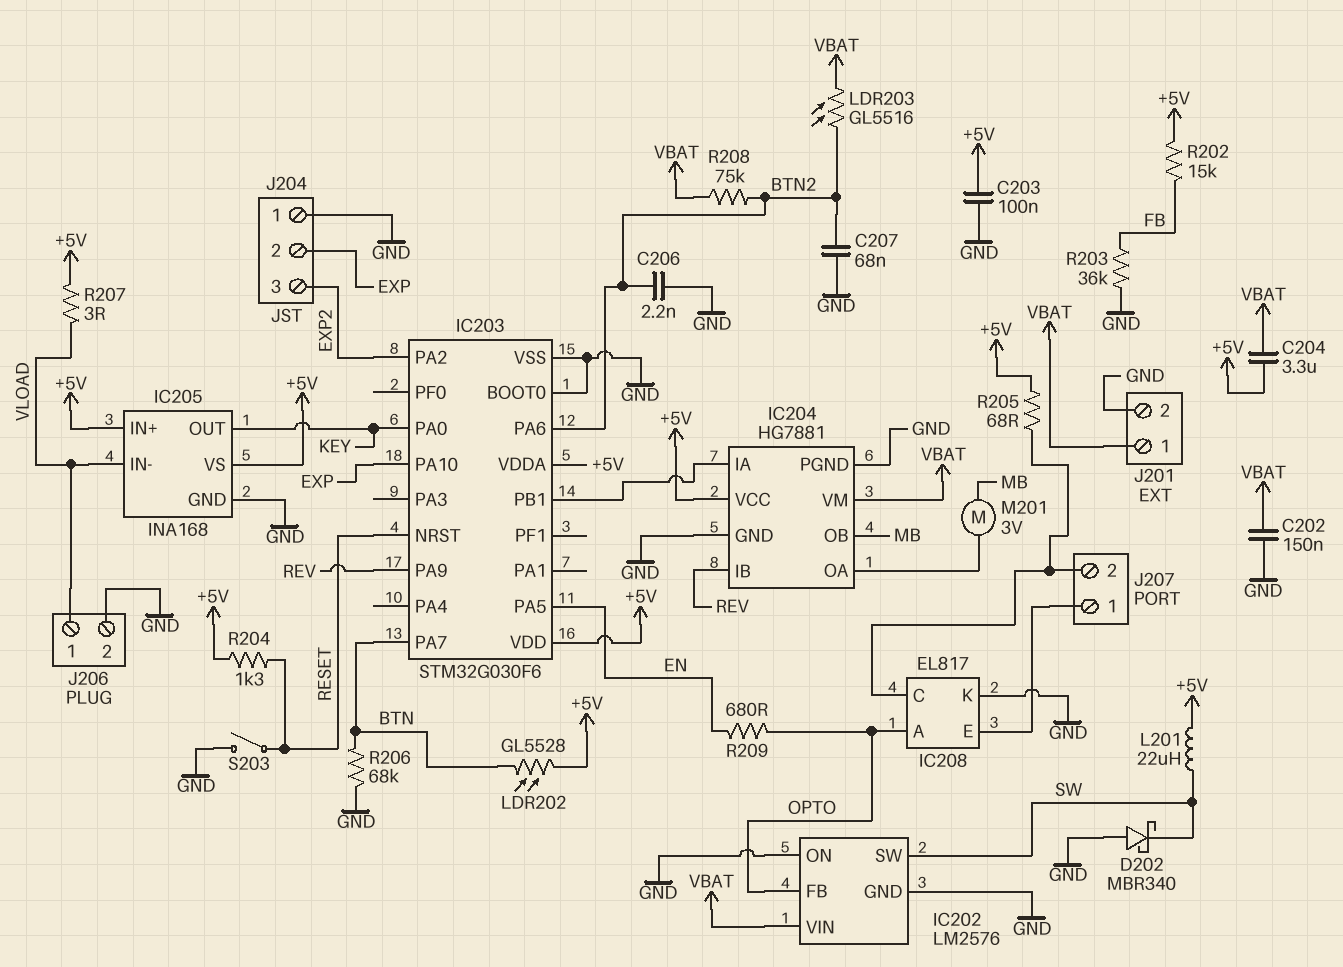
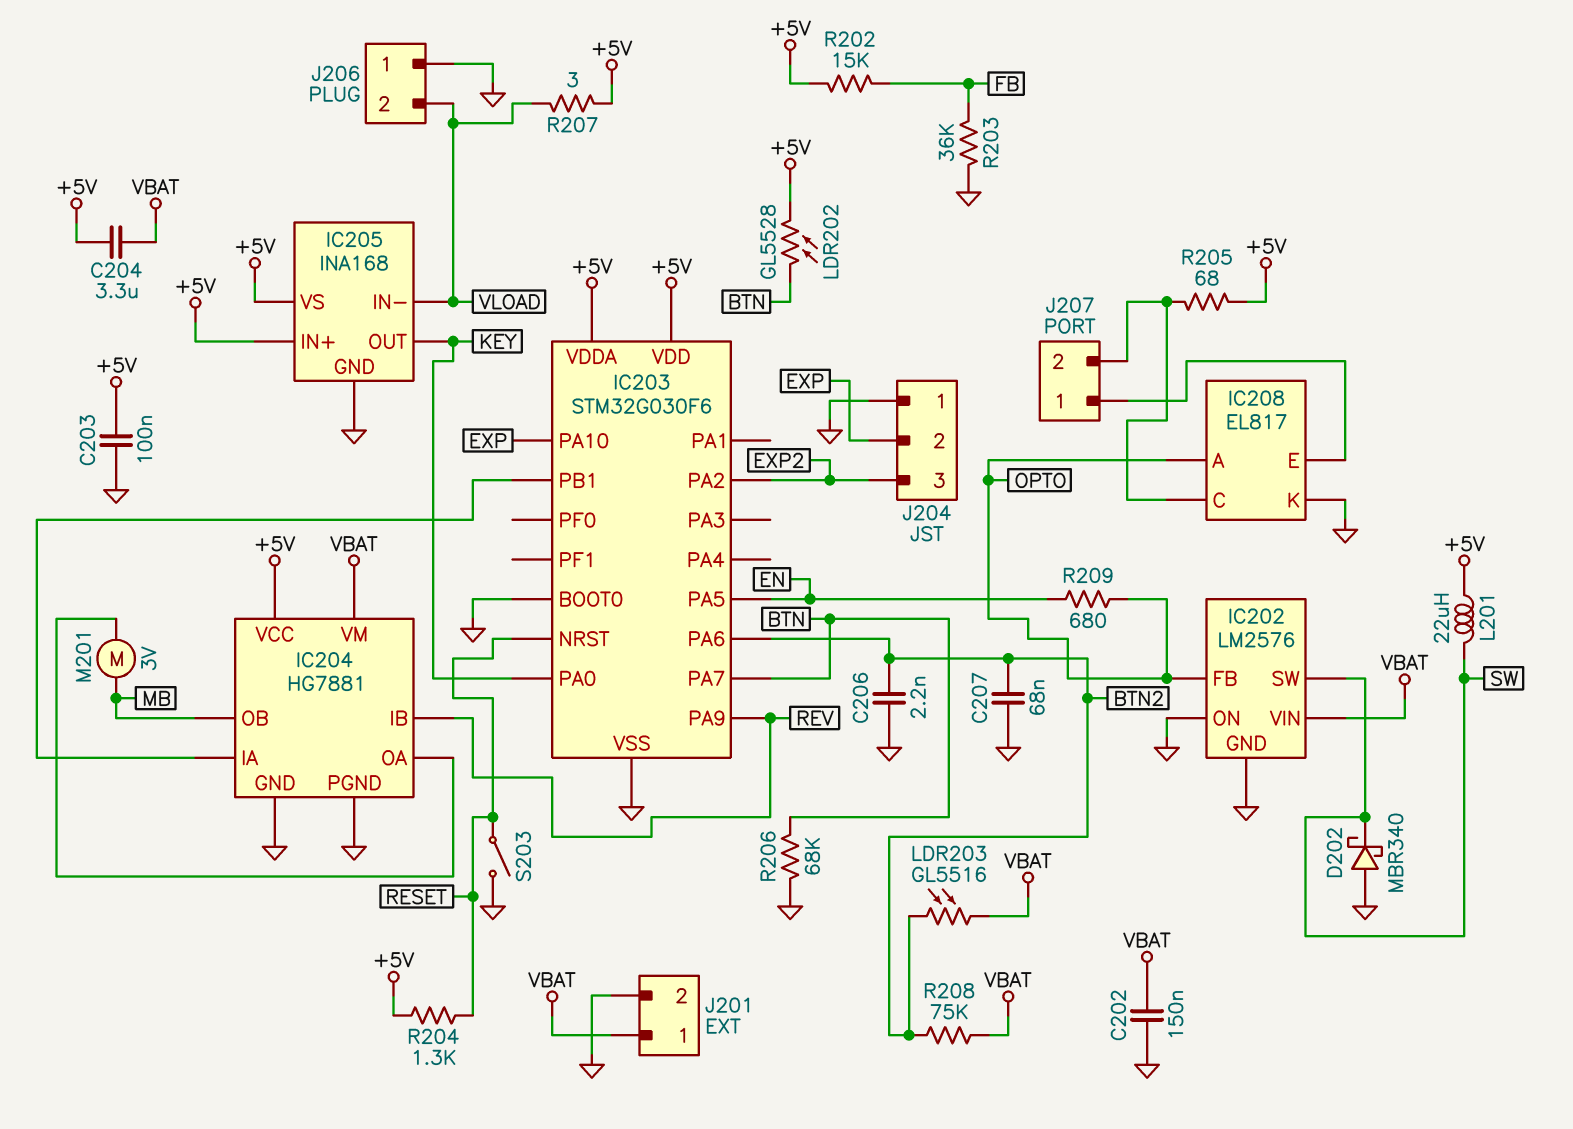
J206 pin 1: VLOAD -> GND
J206 pin 2: GND -> VLOAD

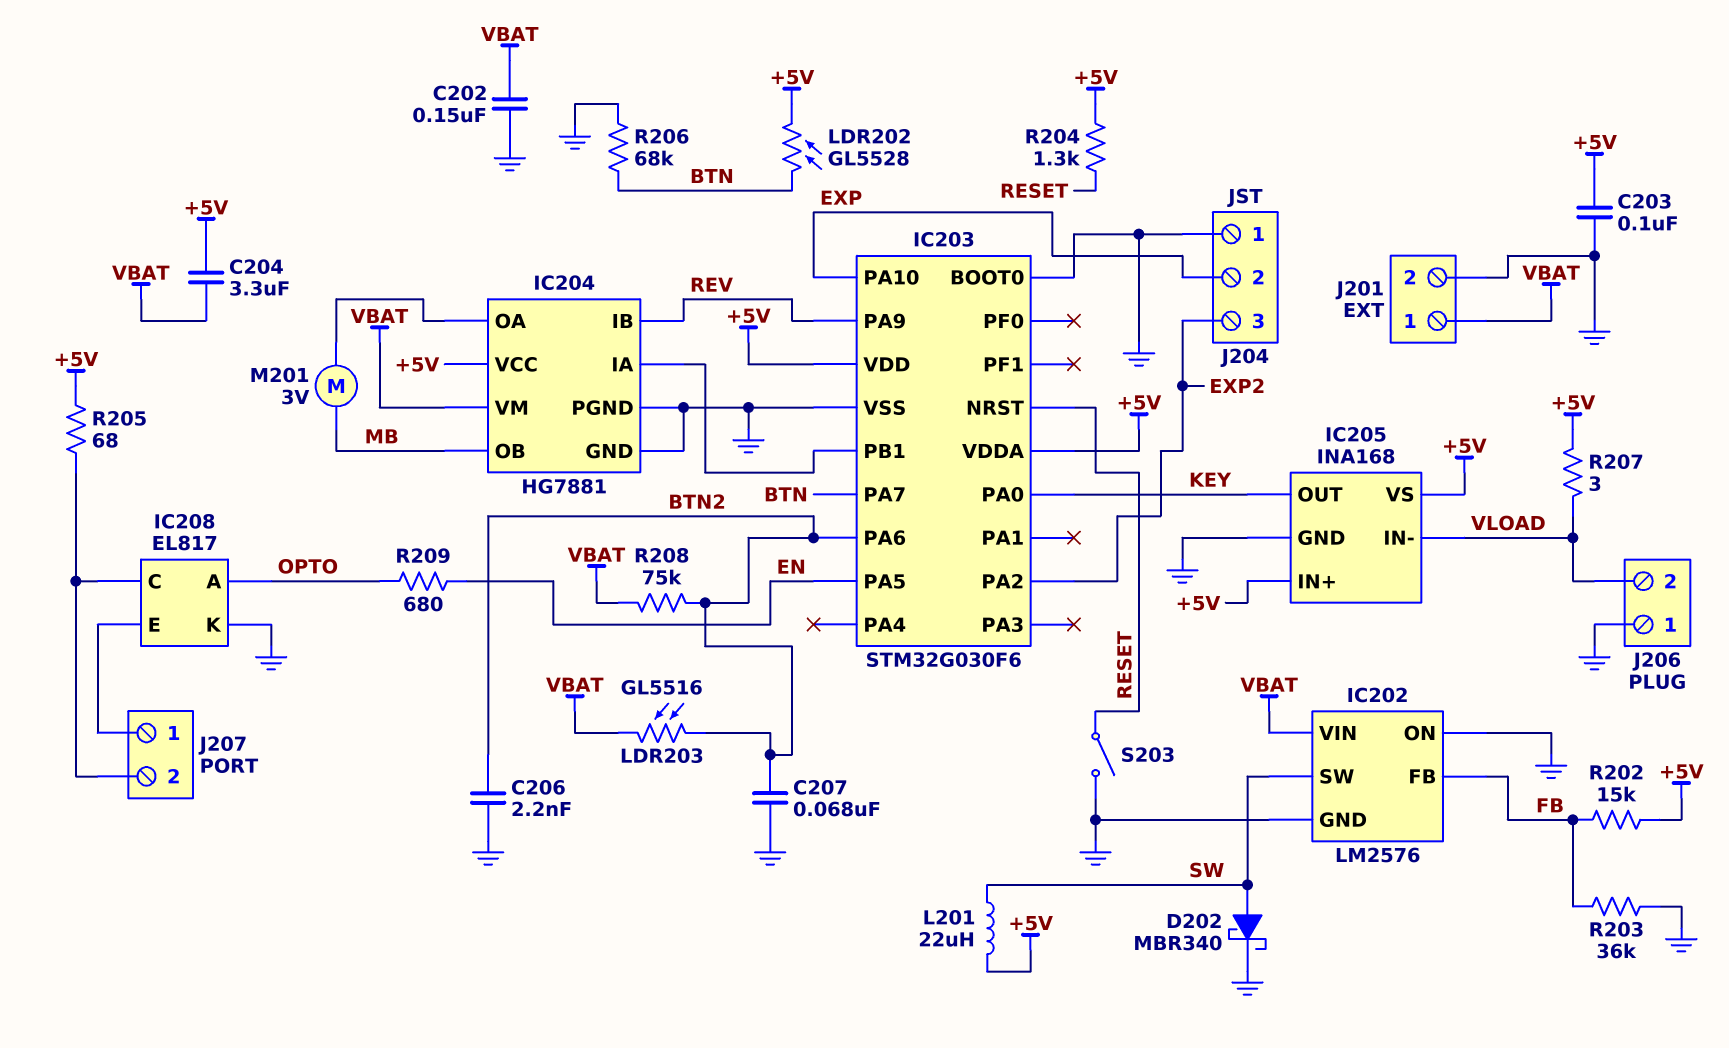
D202: schottky MBR340 (A GND, K SW) -> schottky MBR340 (A SW, K GND)
IC202 pin FB: OPTO -> FB

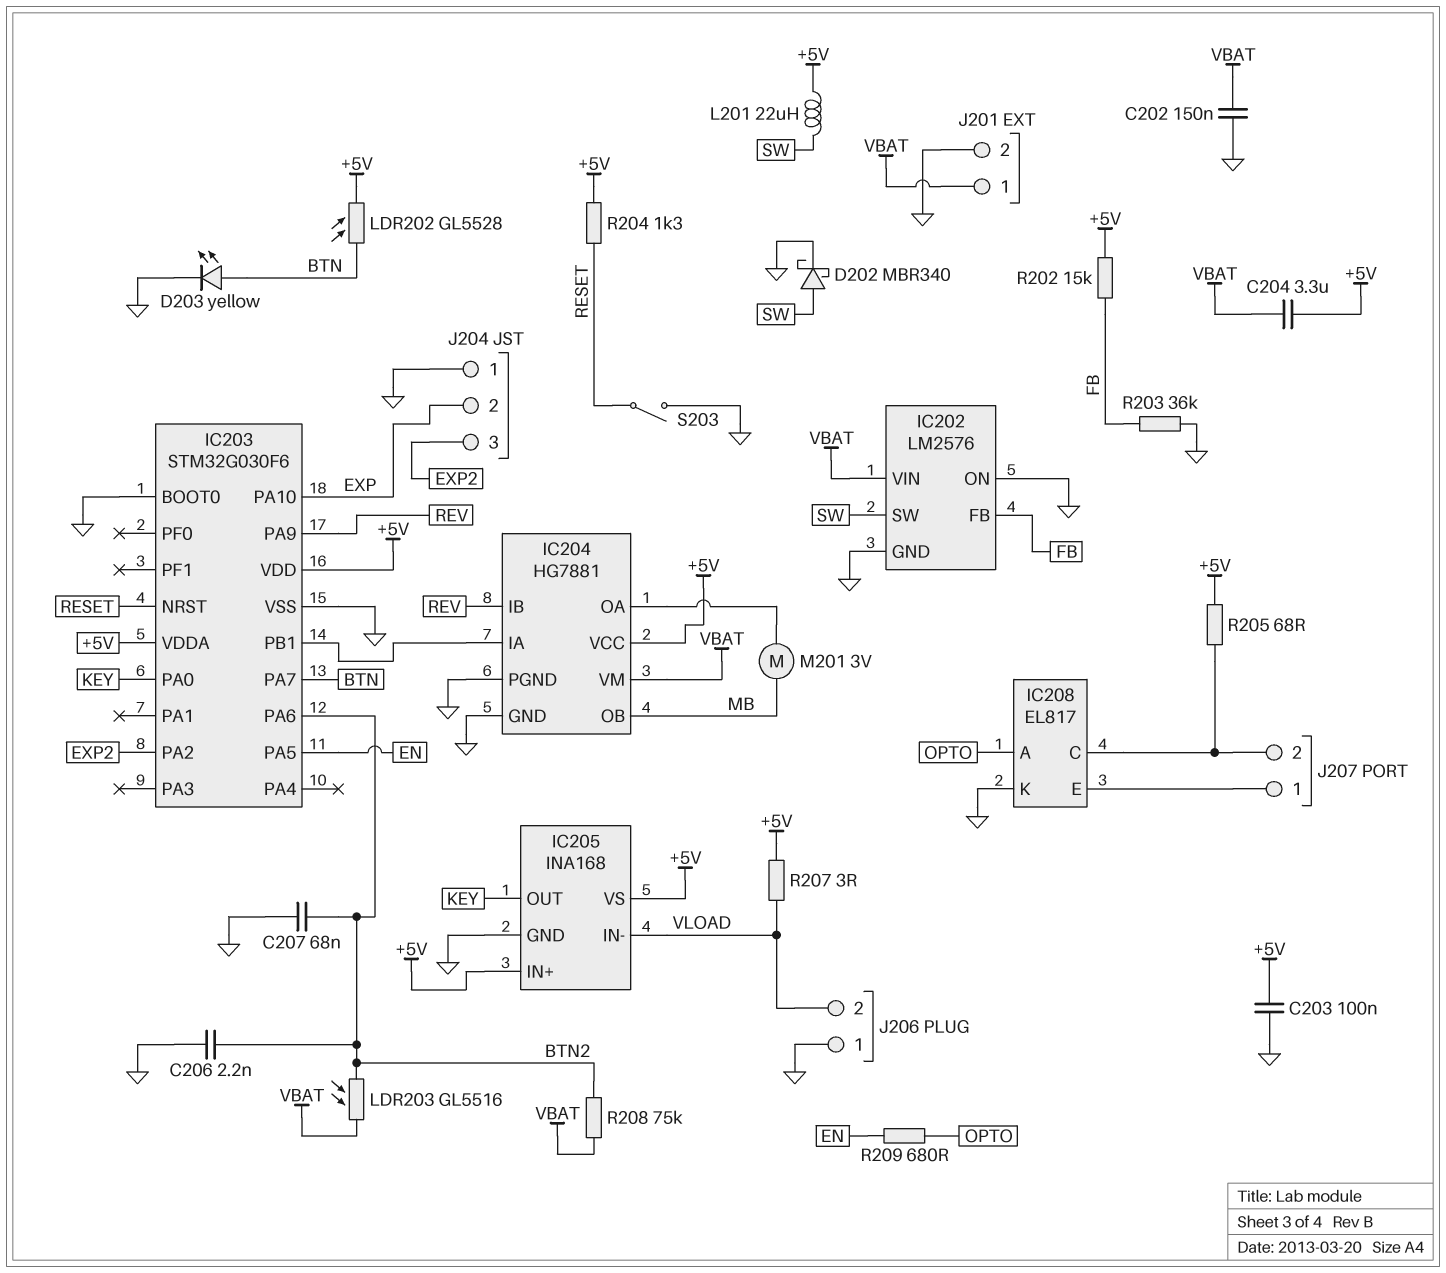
D203: none -> LED yellow (A BTN, K GND)
R206: 68k (BTN, GND) -> none

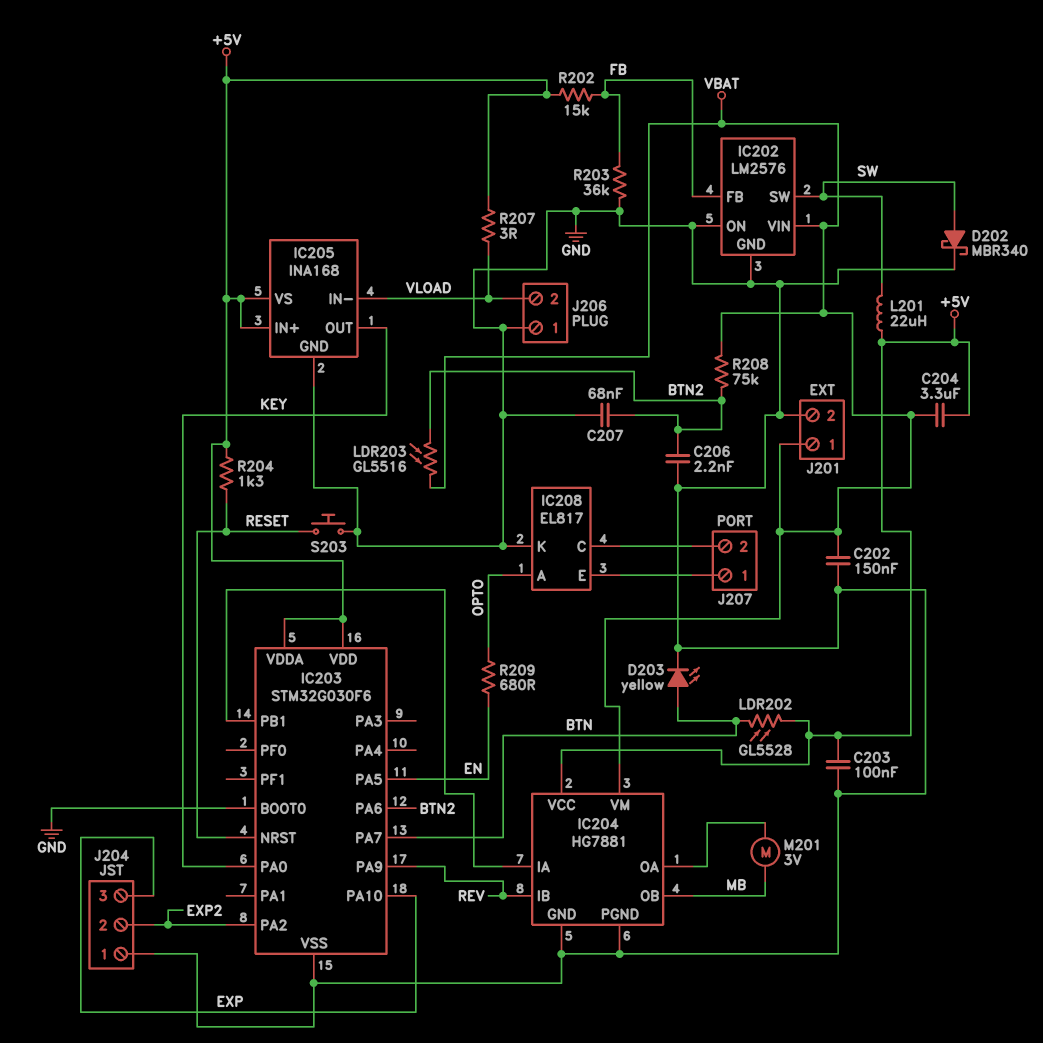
J204 pin 2: EXP -> EXP2
J204 pin 3: EXP2 -> EXP
R205: 68 (+5V, IC208/C) -> none
S203: switch (GND, RESET) -> button (GND, RESET)

